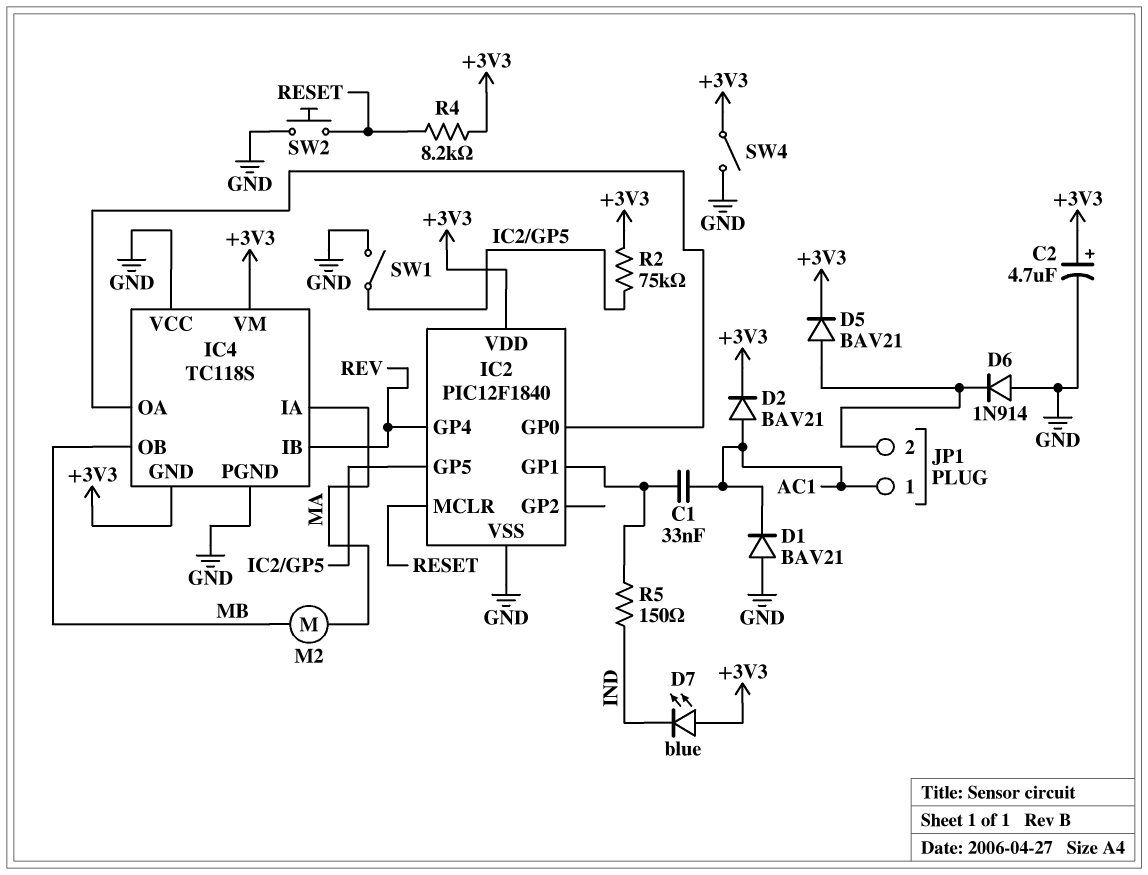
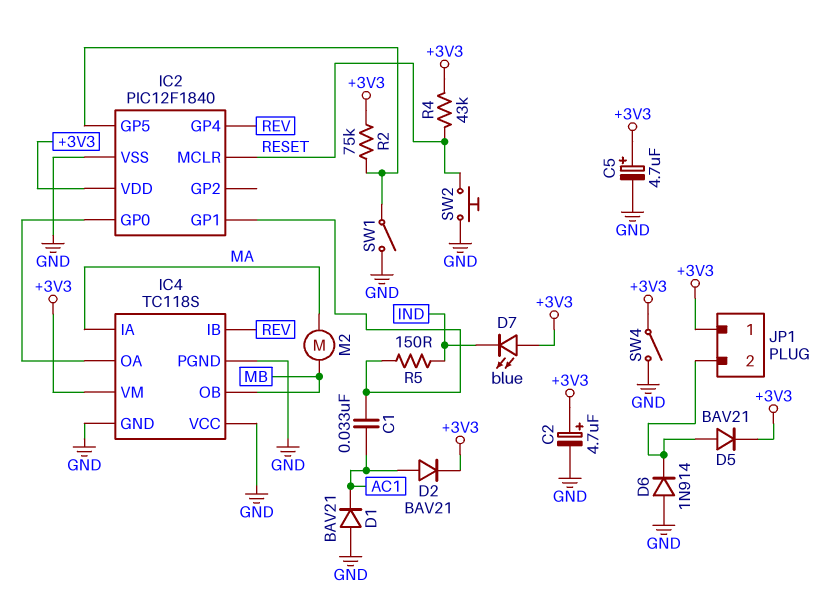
C5: none -> 4.7uF (plus +3V3, minus GND)
IC4 pin GND: +3V3 -> GND
JP1 pin 1: AC1 -> +3V3
R4: 8.2k (+3V3, RESET) -> 43k (+3V3, RESET)

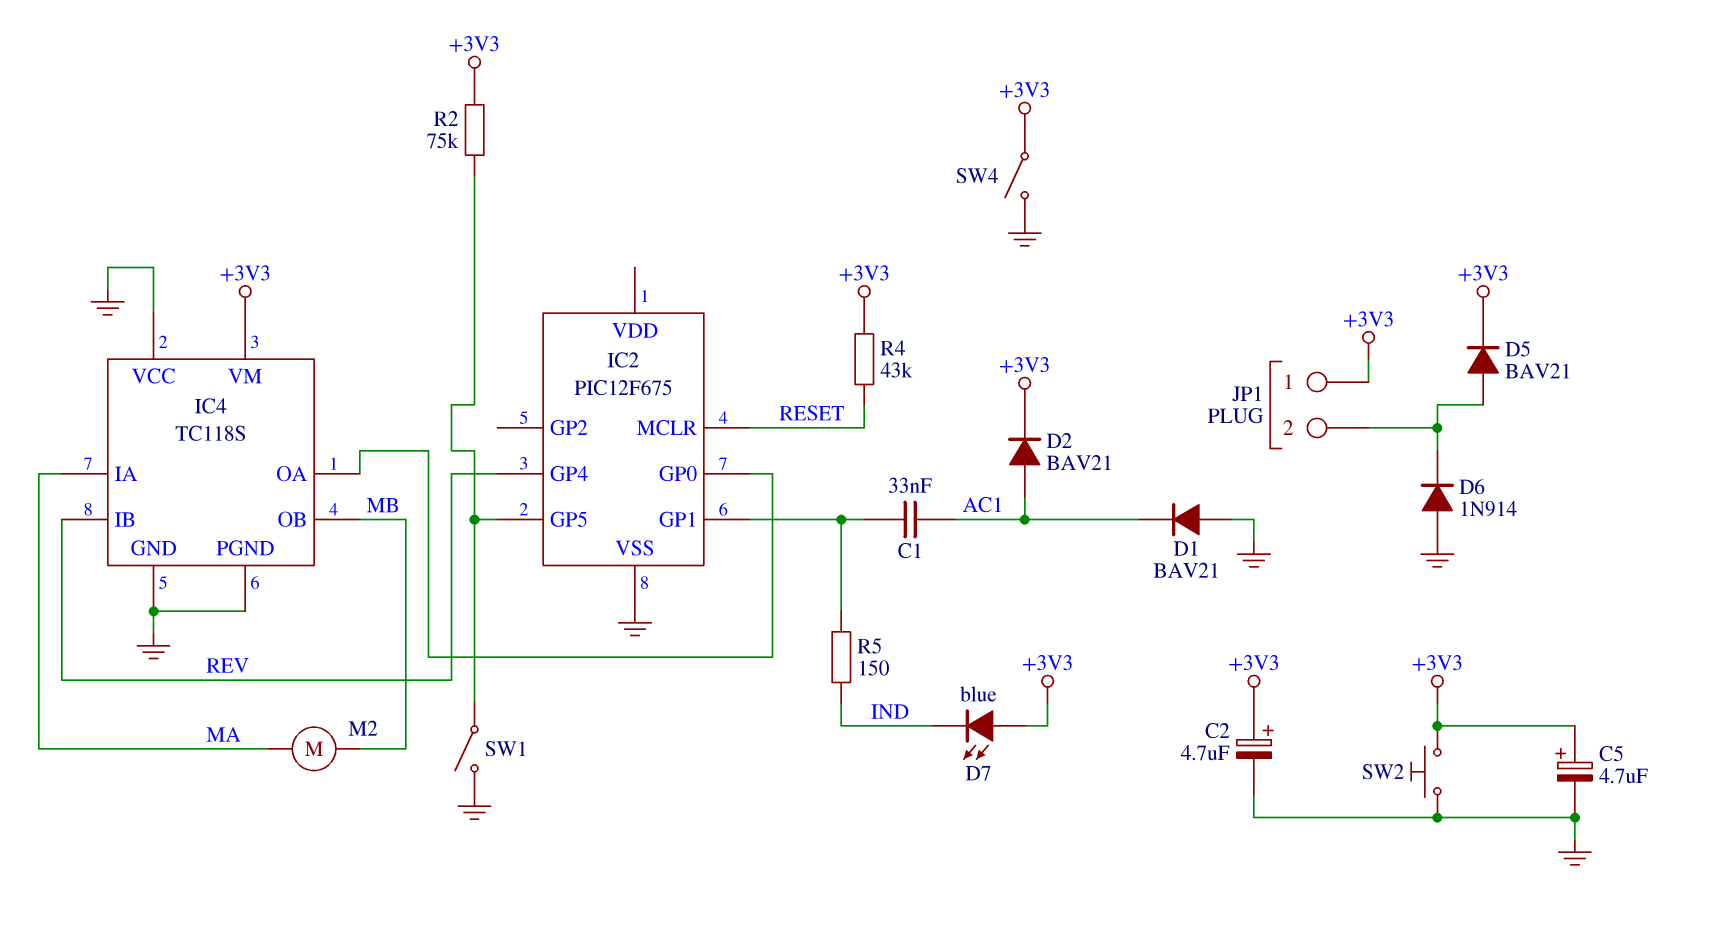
IC2: PIC12F1840 -> PIC12F675
IC2 pin VDD: +3V3 -> none
SW2: button (GND, RESET) -> button (+3V3, GND)

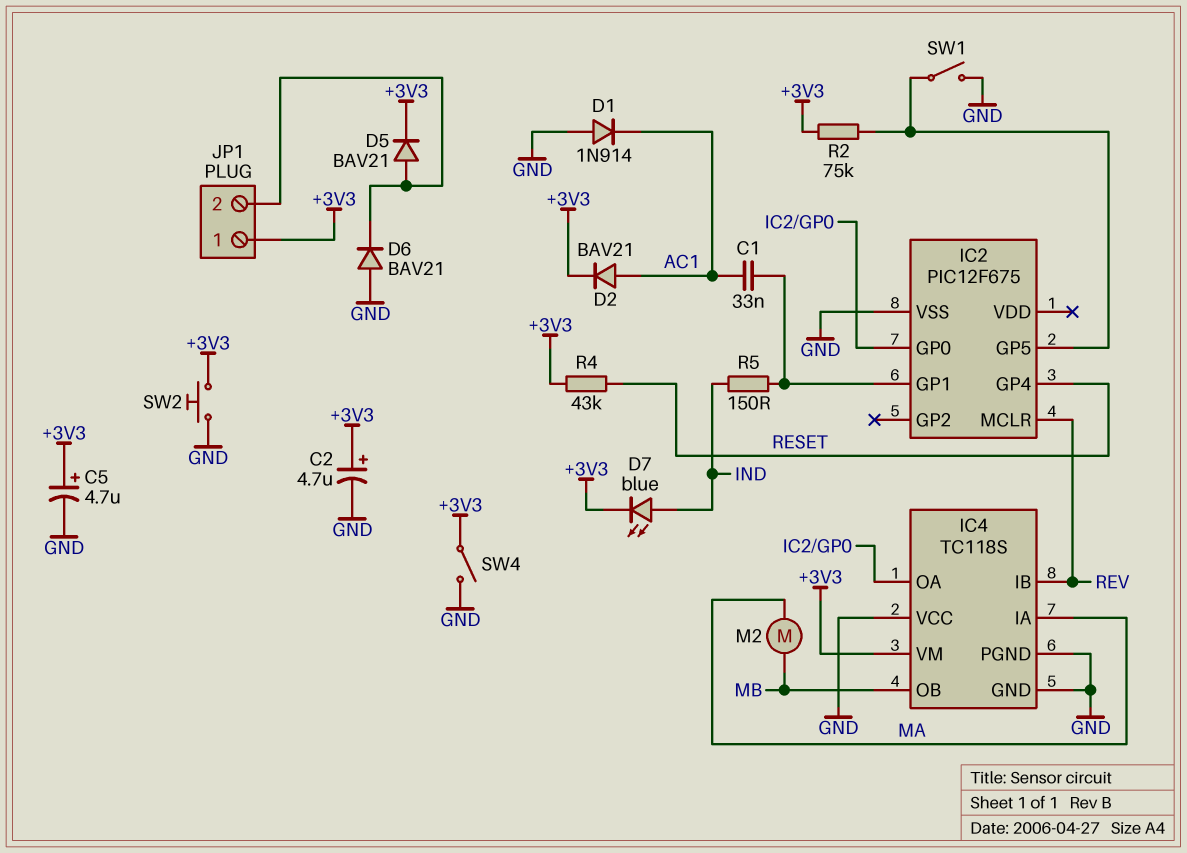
D1: diode BAV21 (A GND, K AC1) -> diode 1N914 (A GND, K AC1)
D6: diode 1N914 (A GND, K JP1/2) -> diode BAV21 (A GND, K JP1/2)
D7: LED blue (A +3V3, K IND) -> LED blue (A IND, K +3V3)
IC2 pin GP4: REV -> RESET
IC2 pin MCLR: RESET -> REV

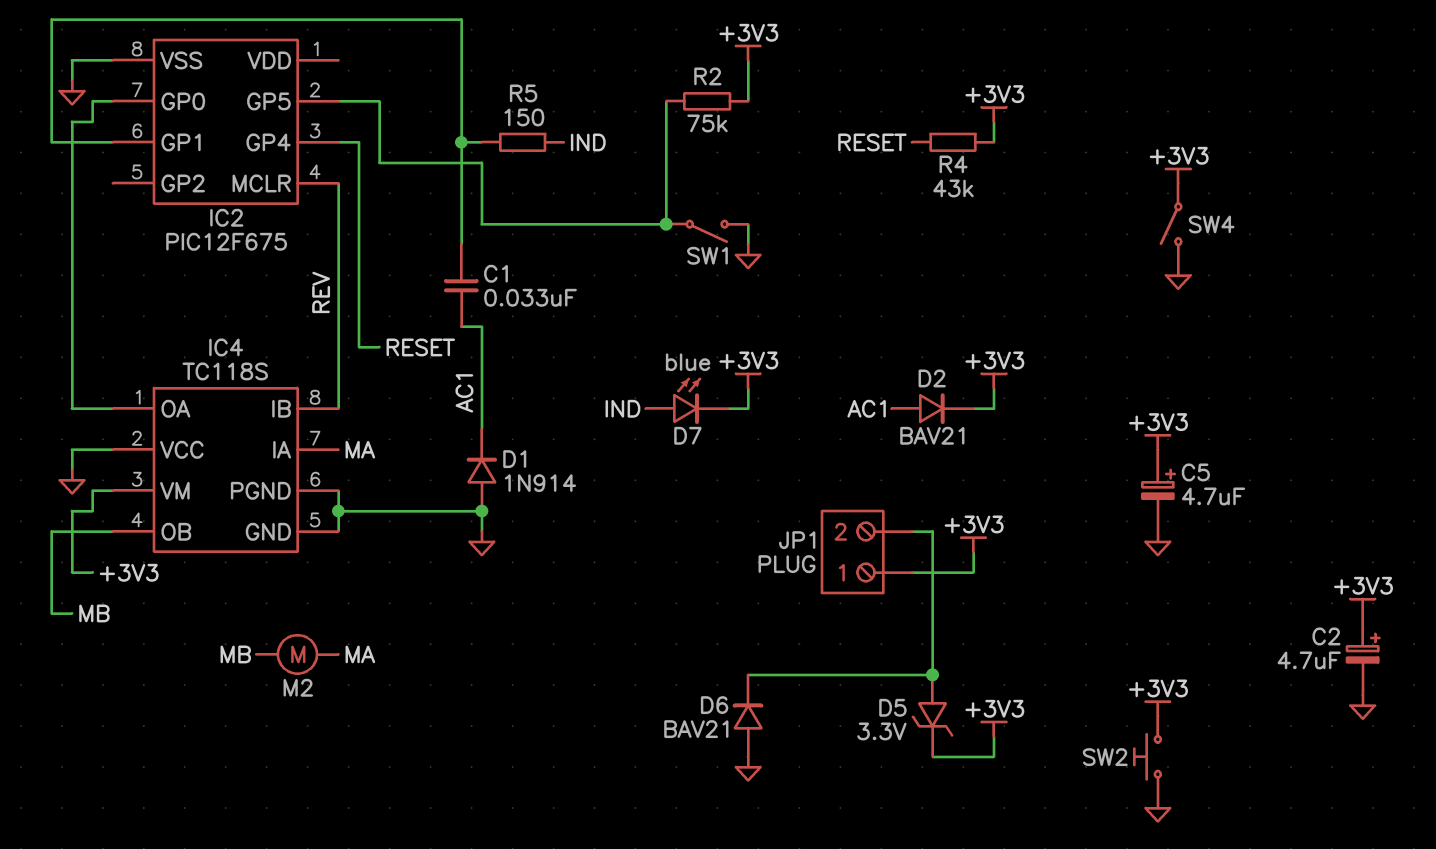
D5: diode BAV21 (A JP1/2, K +3V3) -> zener 3.3V (A JP1/2, K +3V3)

